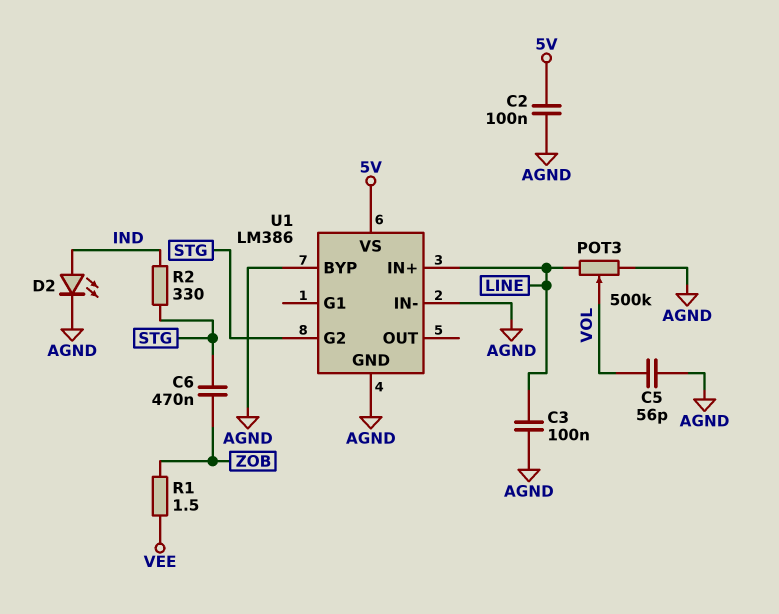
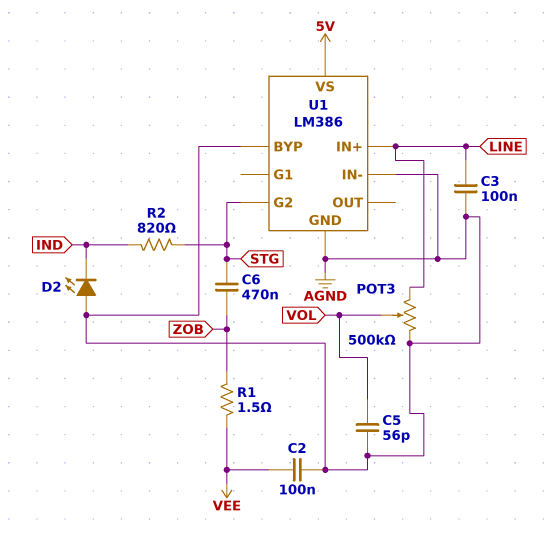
C2: 100nF (5V, AGND) -> 100nF (AGND, VEE)
D2: LED (A IND, K AGND) -> LED (A AGND, K IND)
R2: 330 (IND, STG) -> 820 (IND, STG)

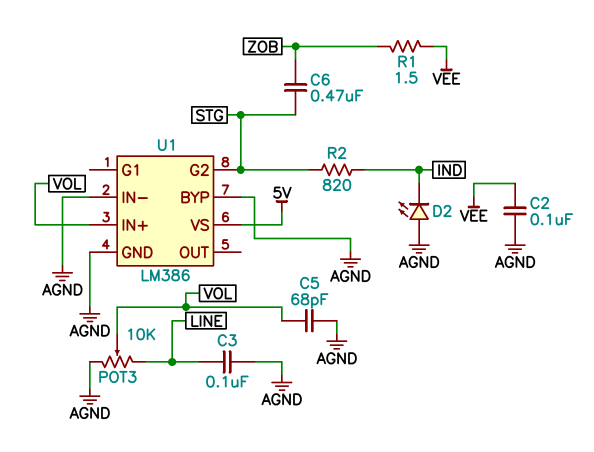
C5: 56pF (AGND, VOL) -> 68pF (AGND, VOL)
POT3: 500k (AGND, LINE, wiper VOL) -> 10k (AGND, LINE, wiper VOL)
U1 pin IN+: LINE -> VOL

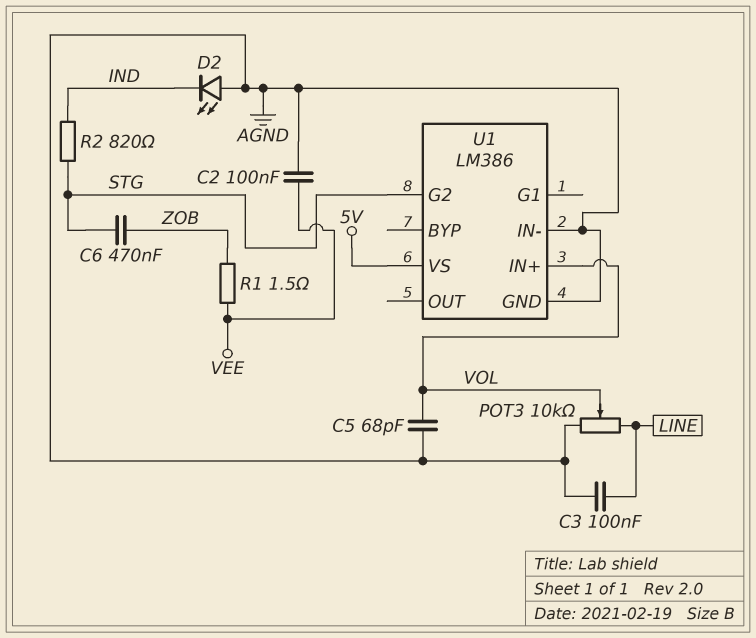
U1 pin BYP: AGND -> none

